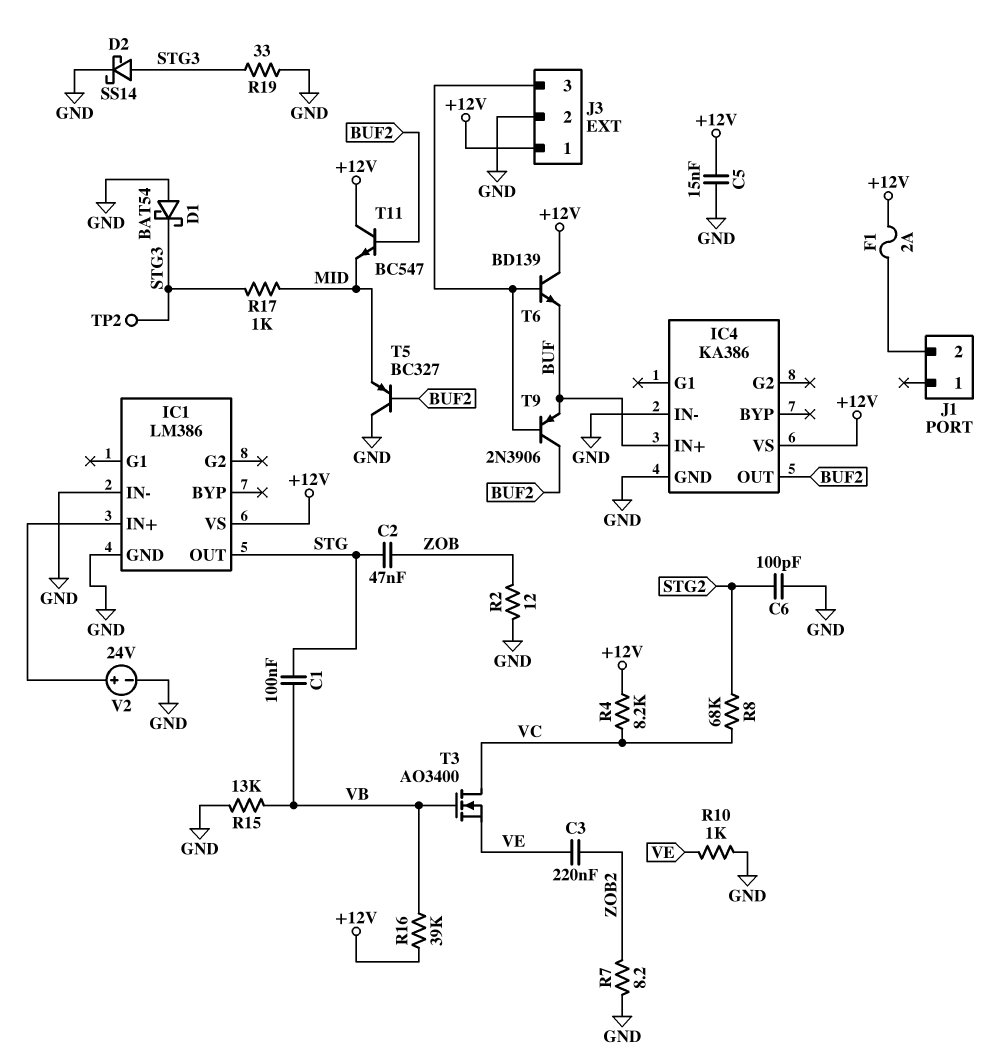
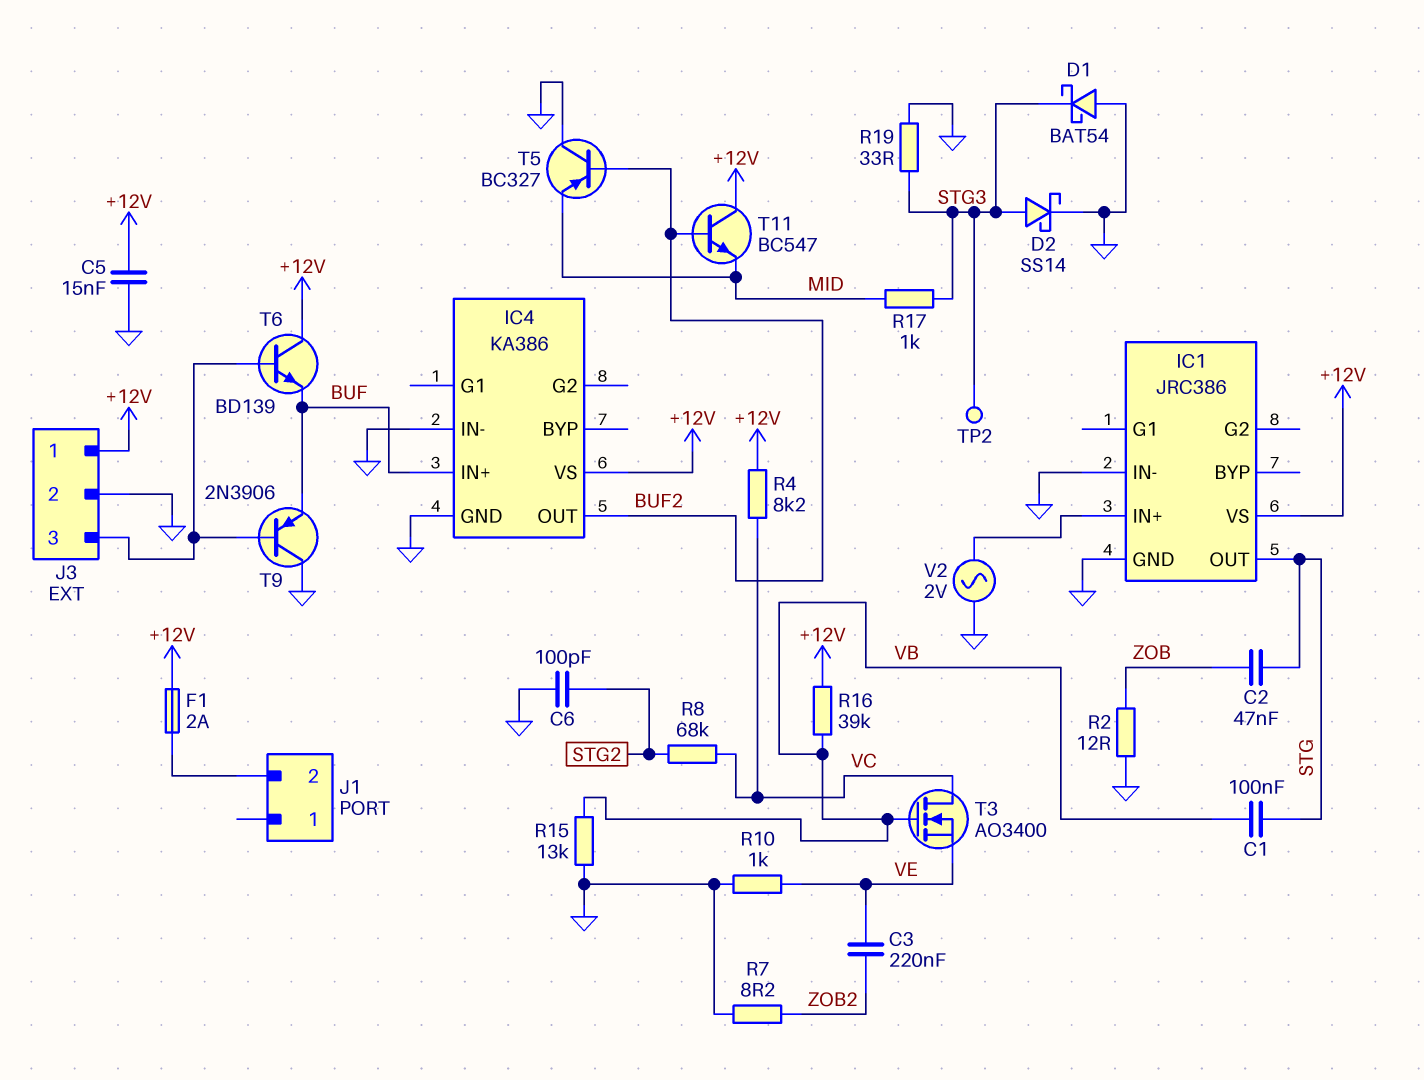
IC1: LM386 -> JRC386
T9: PNP 2N3906 (B J3/3, C BUF2, E BUF) -> PNP 2N3906 (B J3/3, C GND, E BUF)
V2: 24V (plus IC1/IN+, minus GND) -> AC 2V (GND, IC1/IN+)

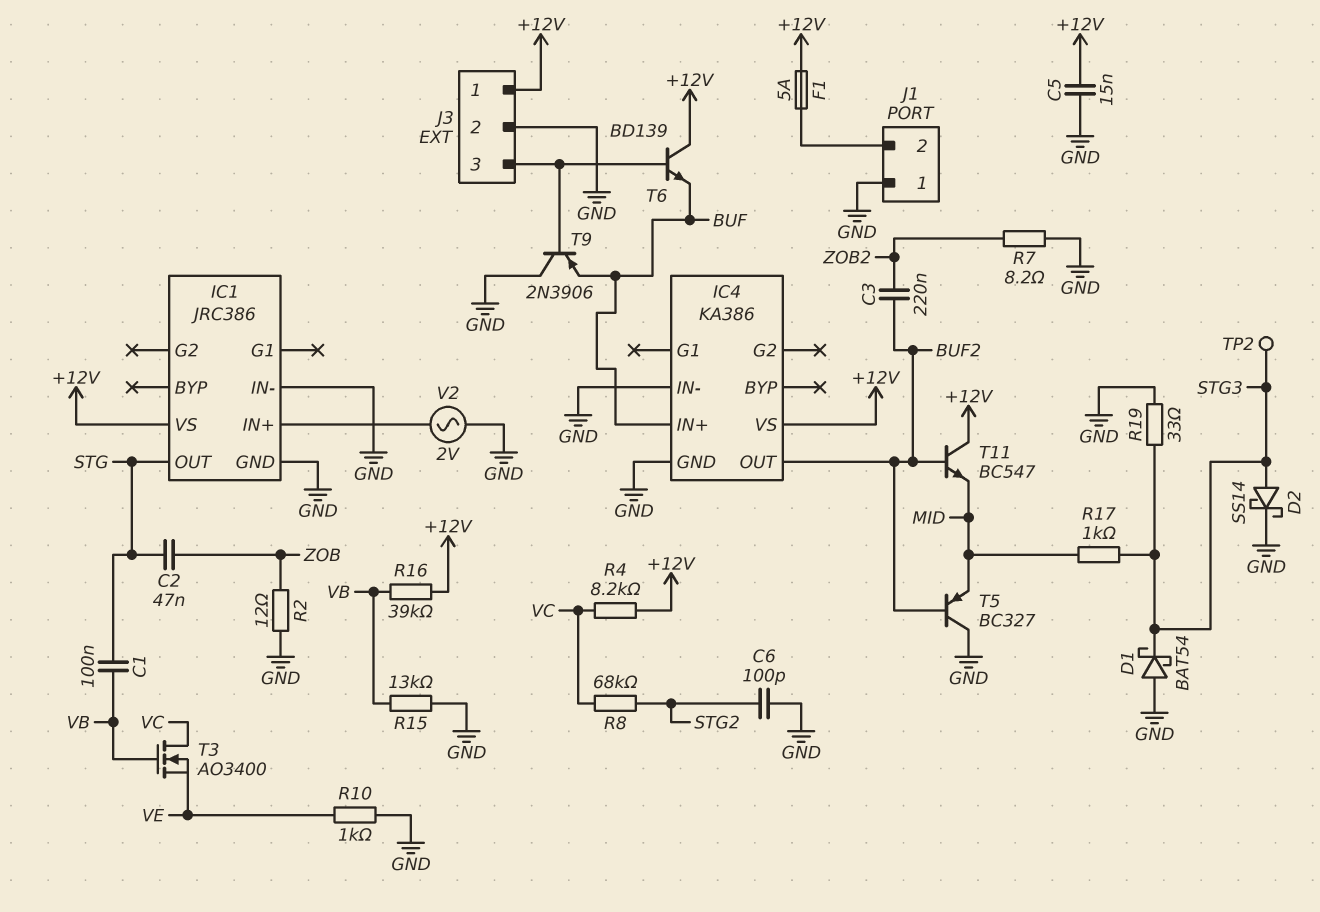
C3: 220nF (VE, ZOB2) -> 220nF (BUF2, ZOB2)
F1: 2A (+12V, J1/2) -> 5A (+12V, J1/2)
J1 pin 1: none -> GND

